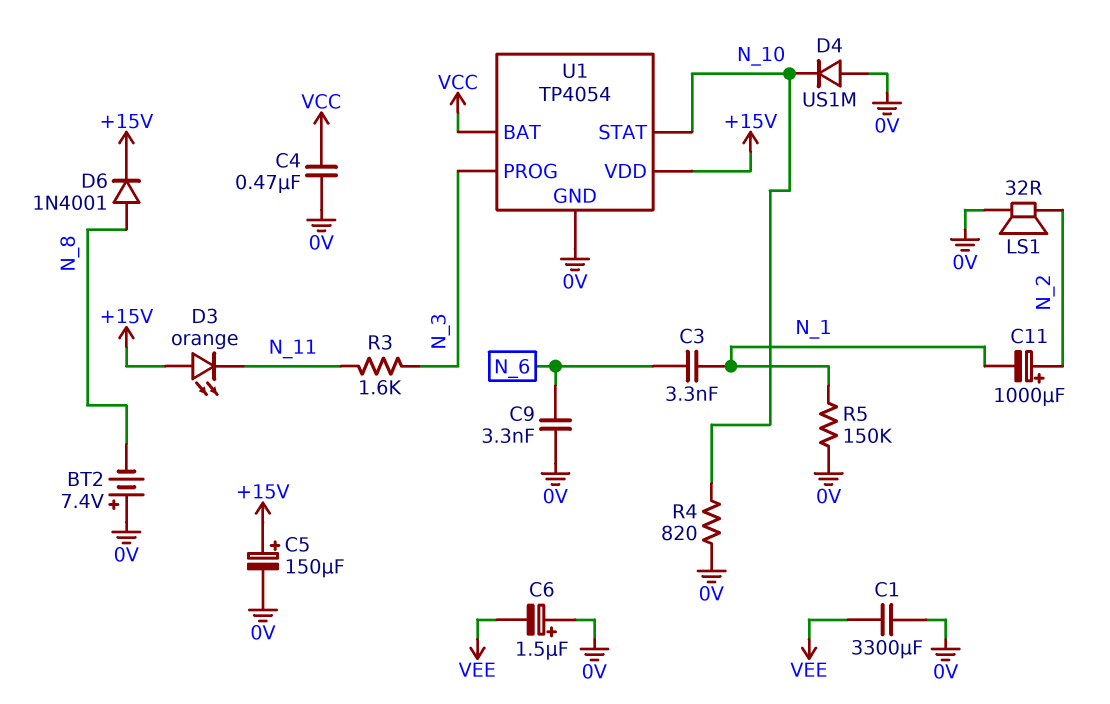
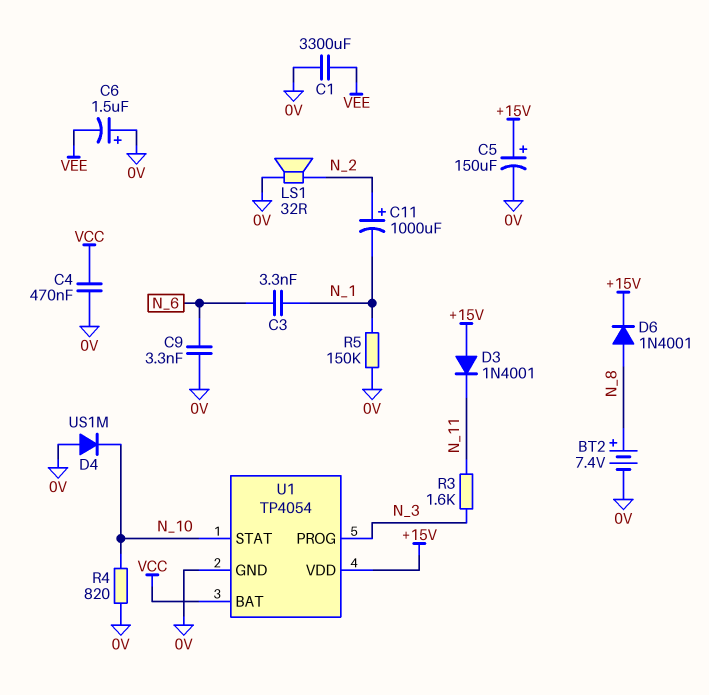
BT2: 7.4V (plus 0V, minus N_8) -> 7.4V (plus N_8, minus 0V)
D3: LED orange (A +15V, K N_11) -> diode 1N4001 (A +15V, K N_11)

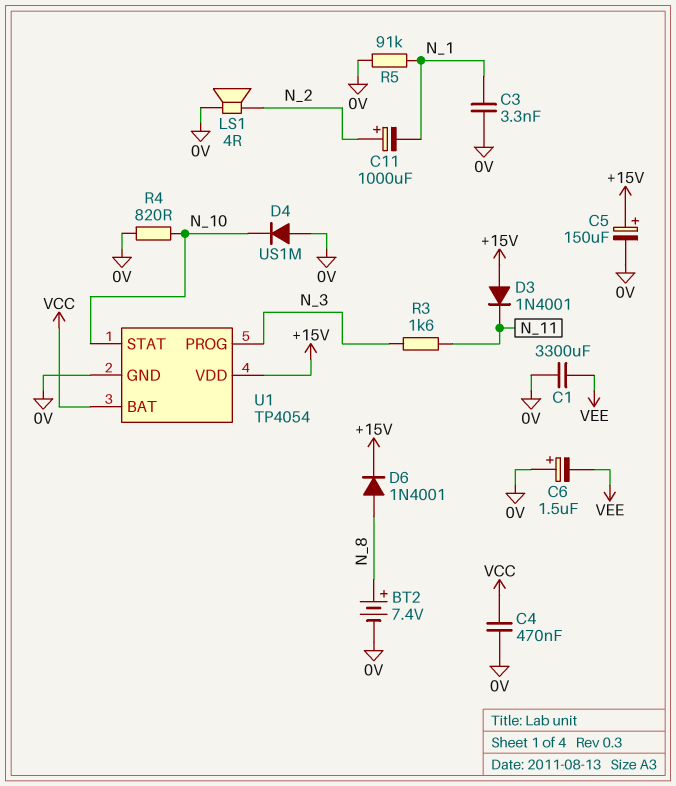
C3: 3.3nF (N_1, N_6) -> 3.3nF (0V, N_1)
C9: 3.3nF (0V, N_6) -> none
LS1: speaker 32R (0V, N_2) -> speaker 4R (0V, N_2)
R5: 150k (0V, N_1) -> 91k (0V, N_1)

